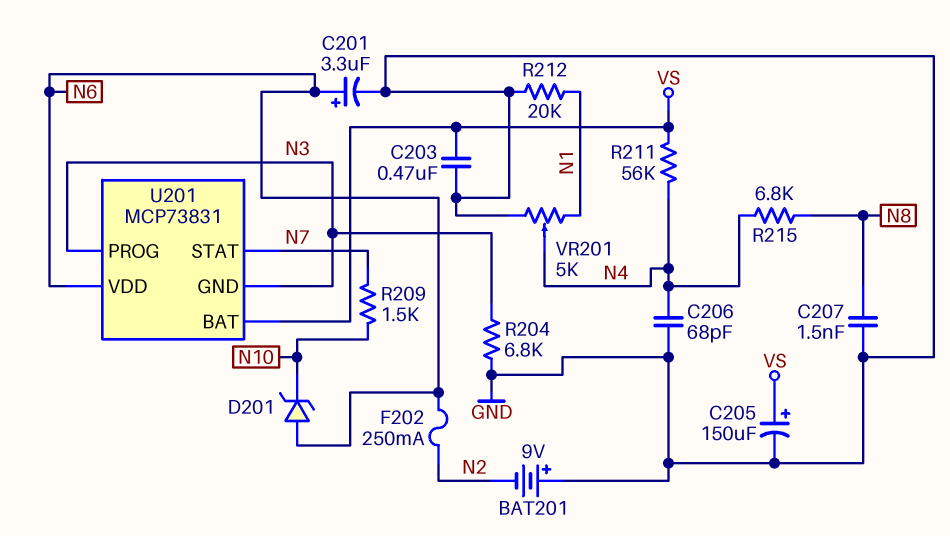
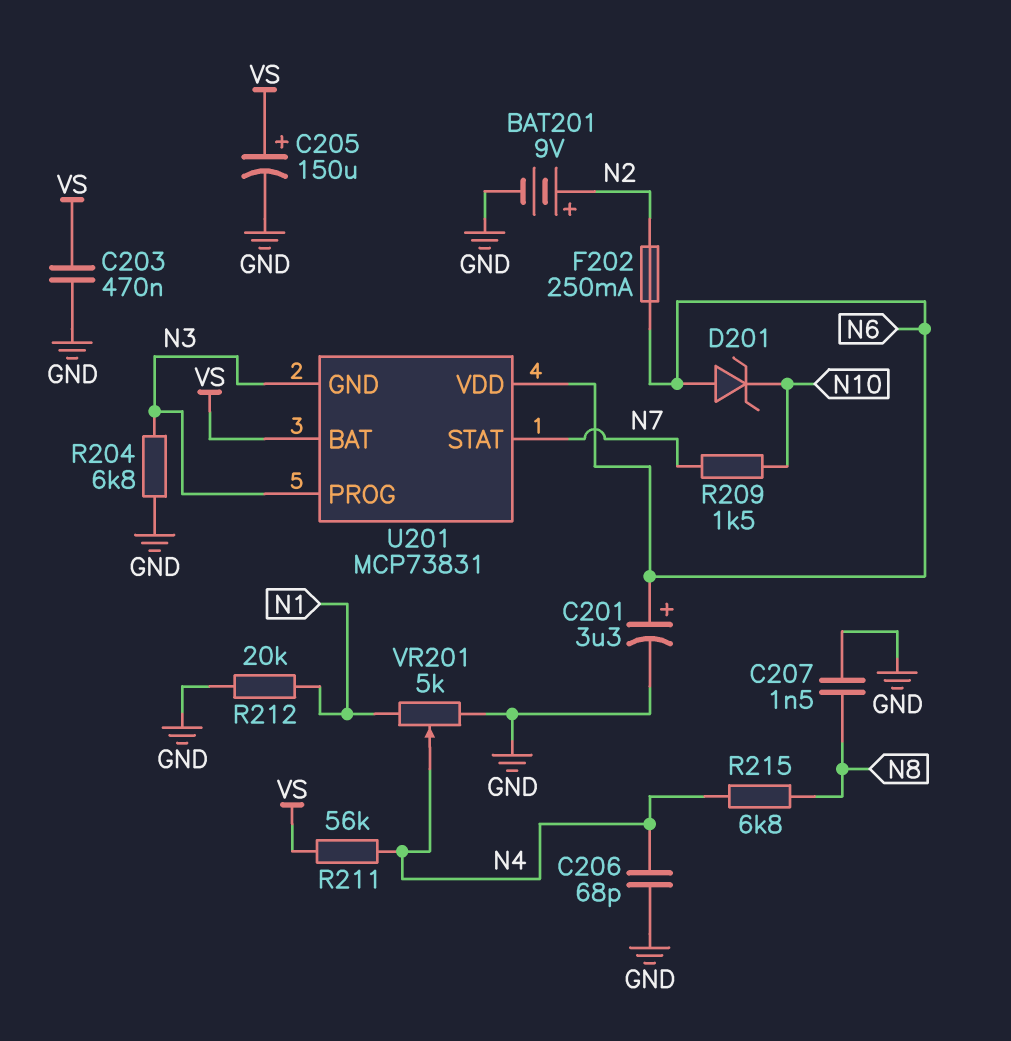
BAT201: 9V (plus GND, minus N2) -> 9V (plus N2, minus GND)

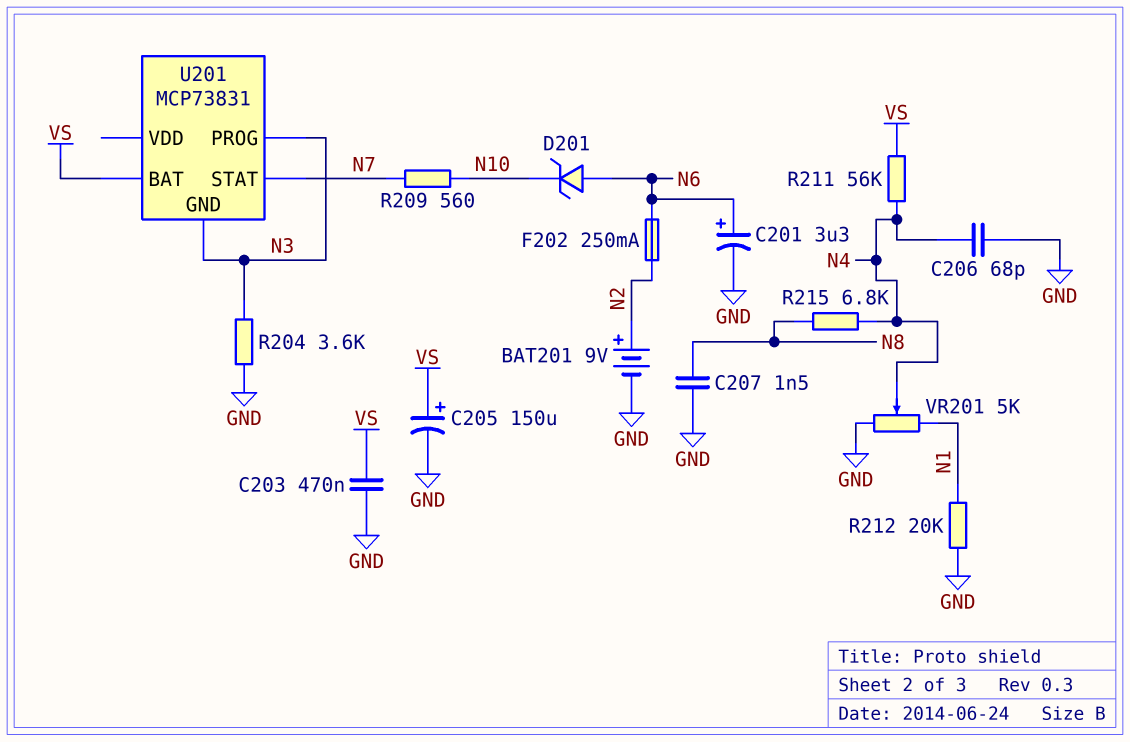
R204: 6.8k (GND, N3) -> 3.6k (GND, N3)
R209: 1.5k (N7, N10) -> 560 (N7, N10)
U201 pin VDD: N6 -> none

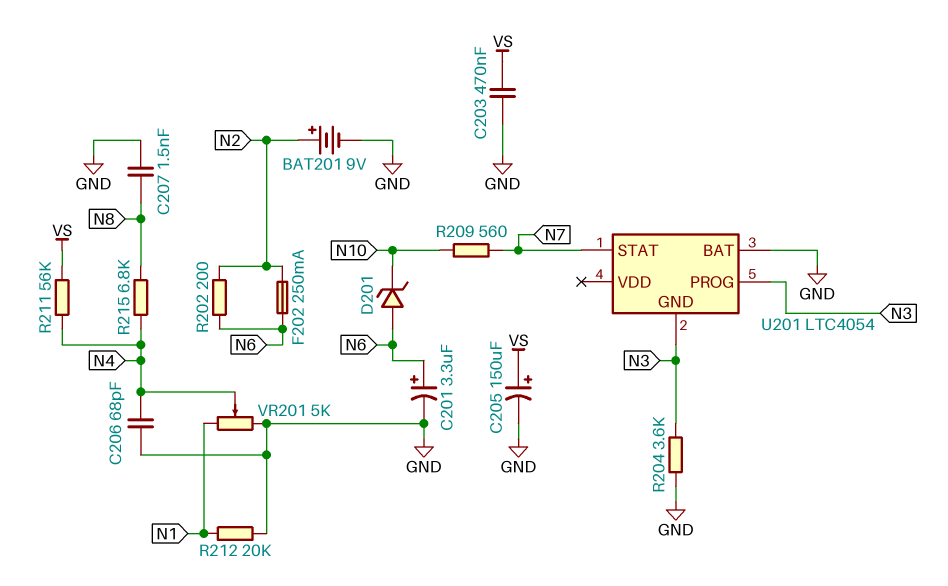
R202: none -> 200 (N2, N6)
U201: MCP73831 -> LTC4054
U201 pin BAT: VS -> GND

